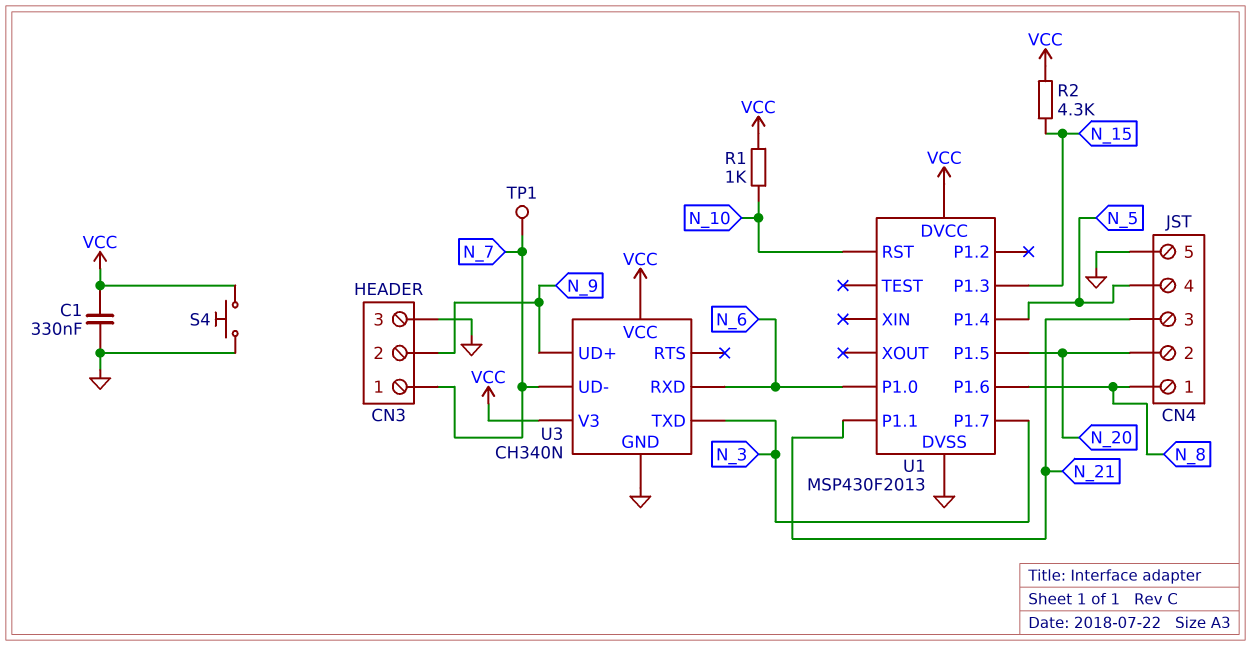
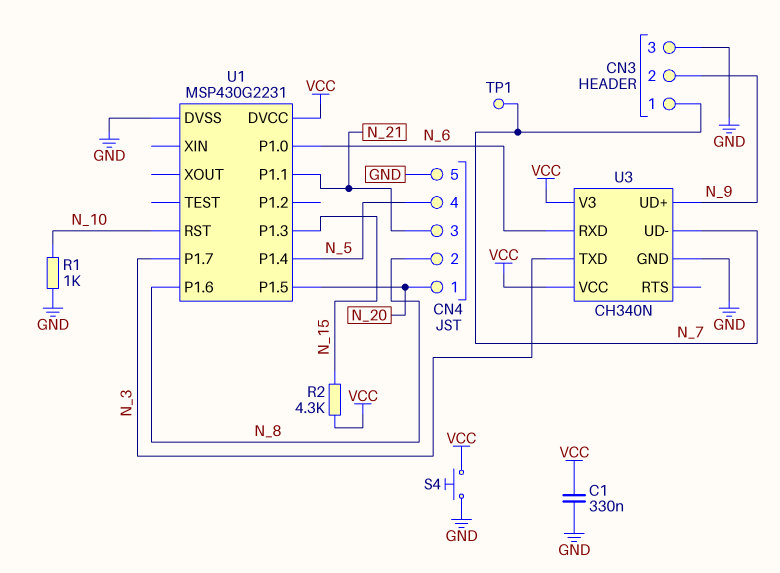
CN4 pin 1: N_8 -> N_20
CN4 pin 2: N_20 -> N_8
R1: 1k (N_10, VCC) -> 1k (GND, N_10)
U1: MSP430F2013 -> MSP430G2231

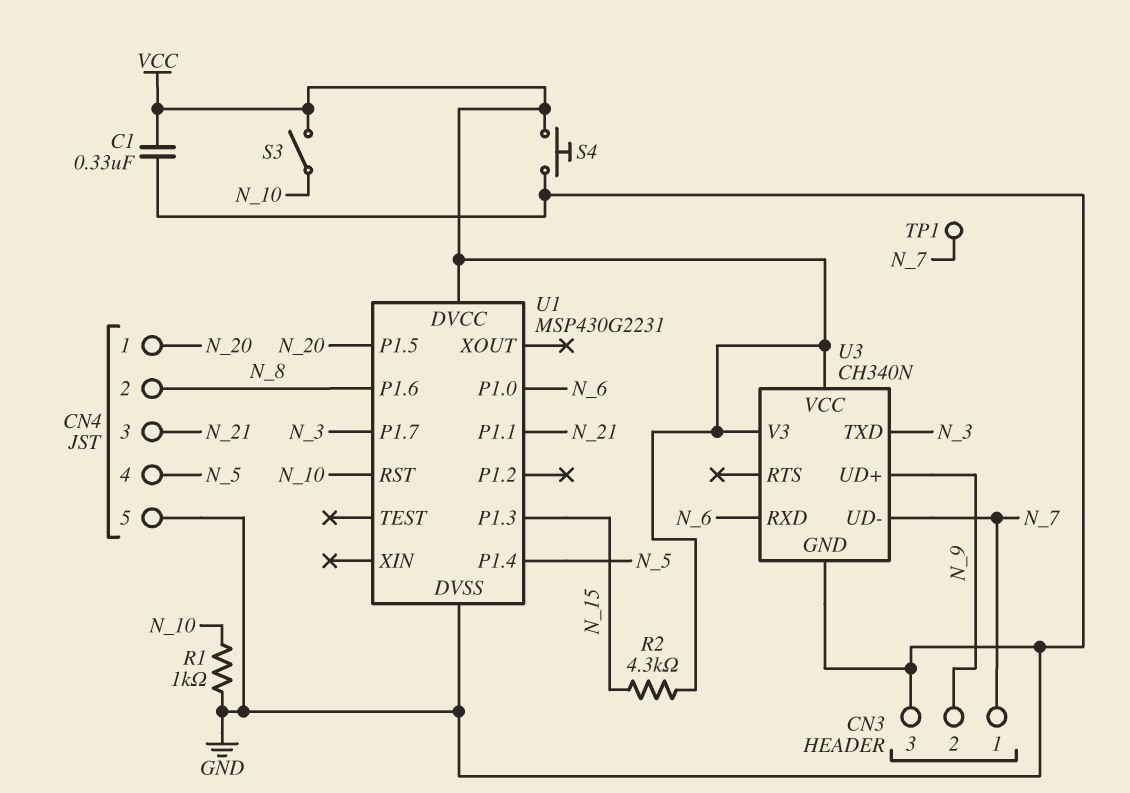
S3: none -> switch (N_10, VCC)

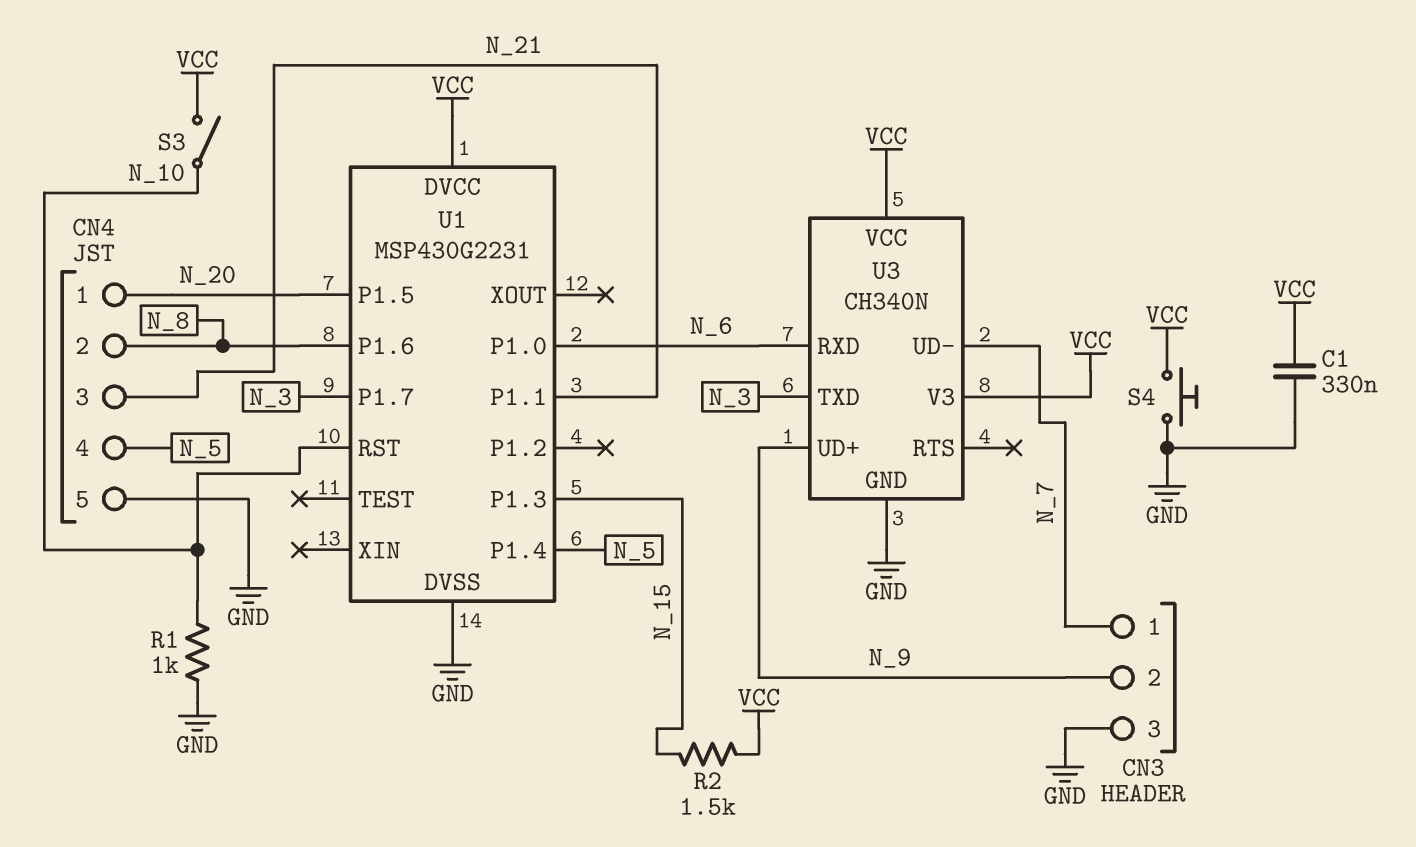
R2: 4.3k (N_15, VCC) -> 1.5k (N_15, VCC)
TP1: test point (N_7) -> none

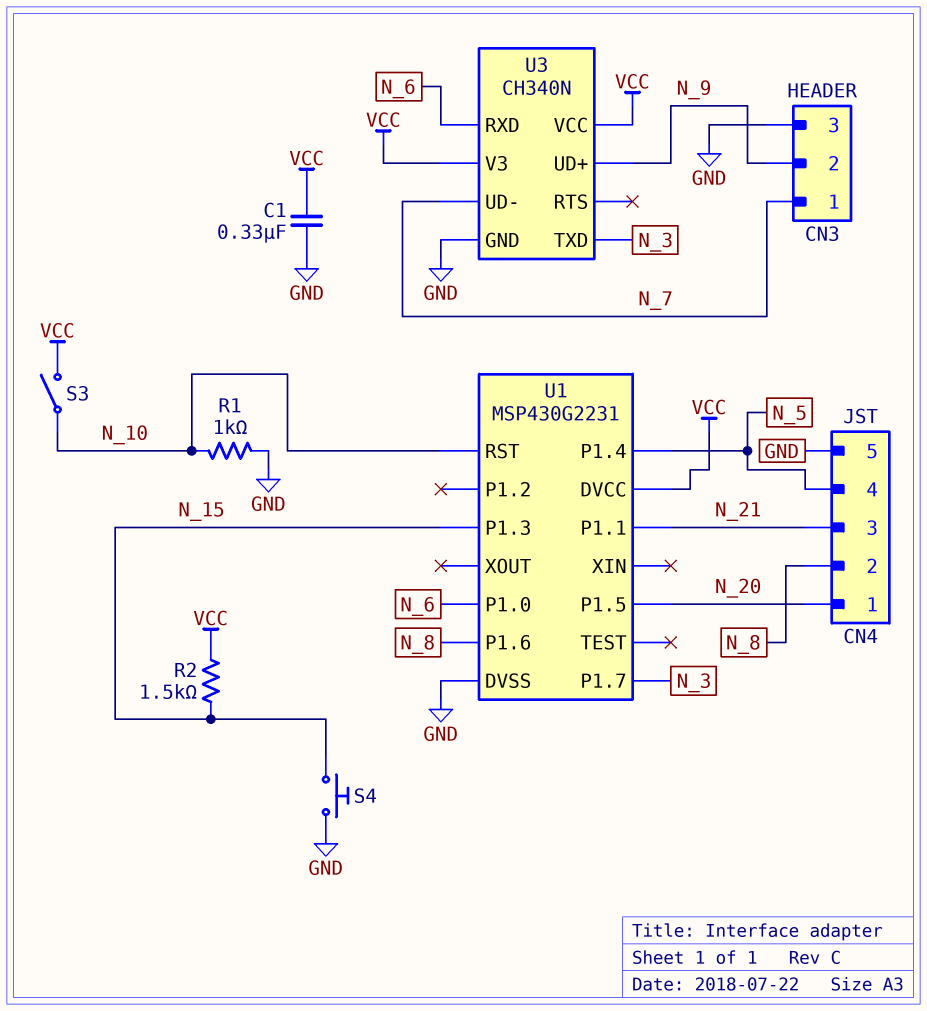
S4: button (GND, VCC) -> button (GND, N_15)

